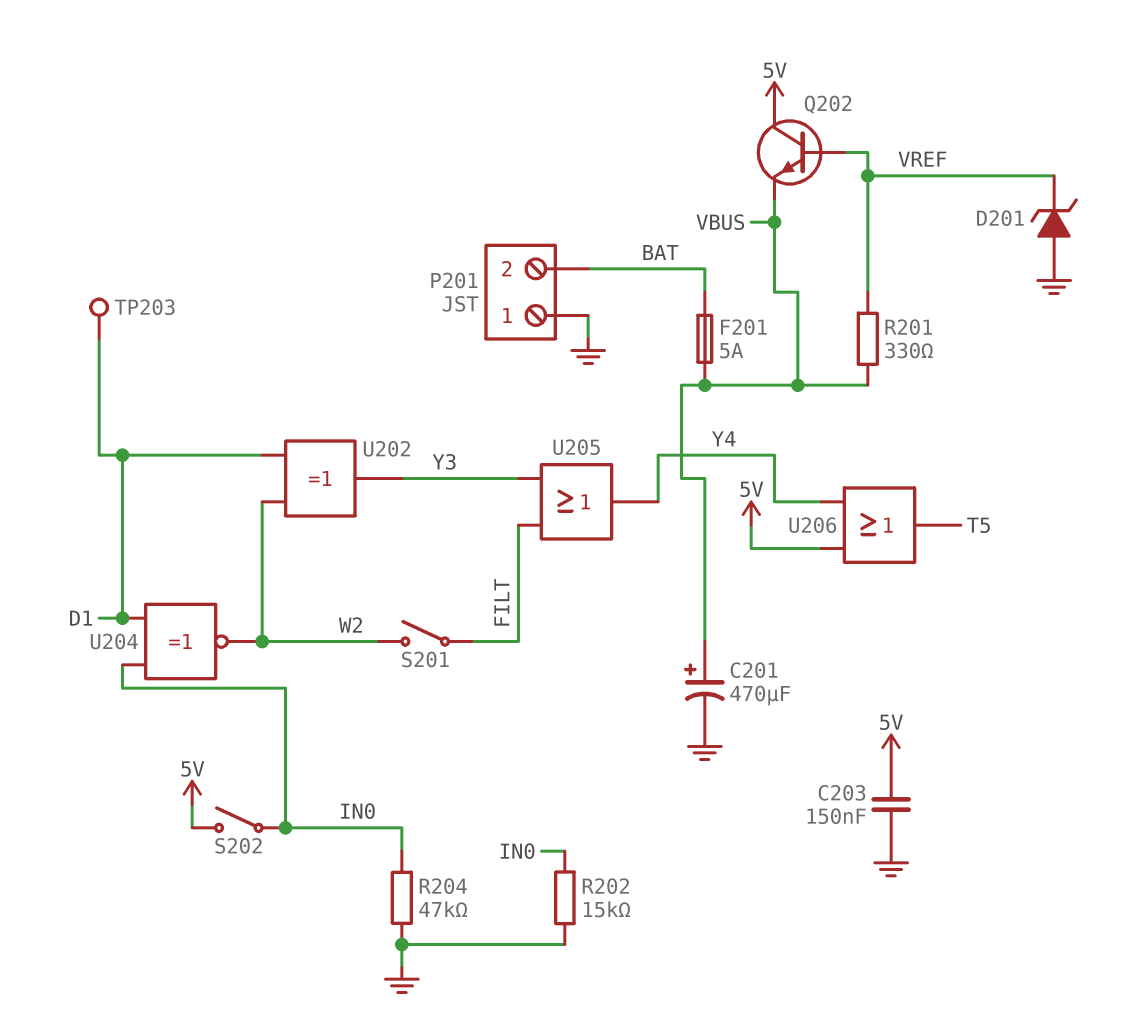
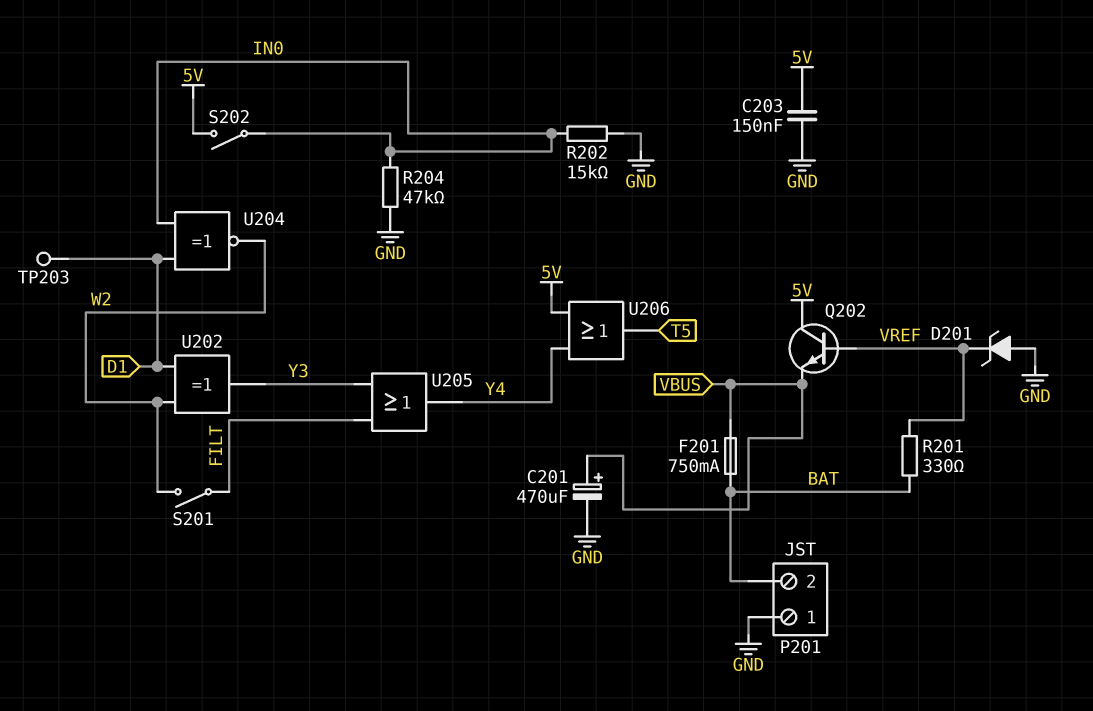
F201: 5A (BAT, VBUS) -> 750mA (BAT, VBUS)
R201: 330 (VBUS, VREF) -> 330 (BAT, VREF)

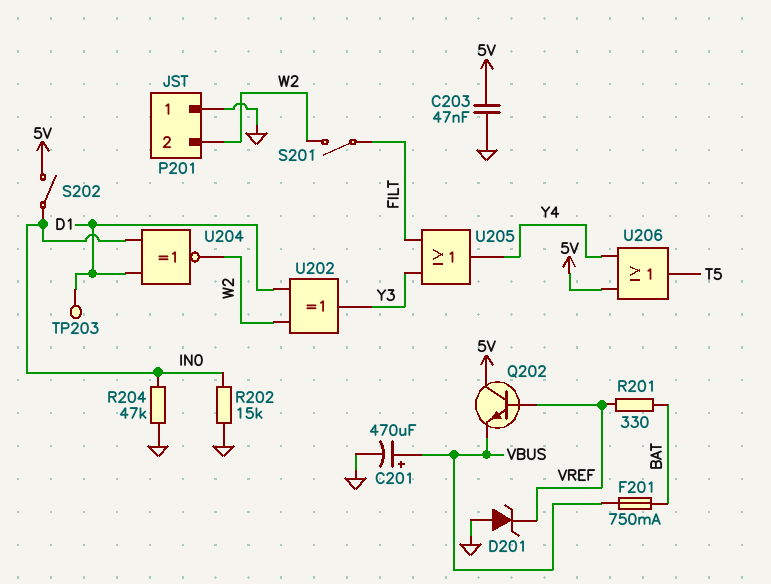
C203: 150nF (5V, GND) -> 47nF (5V, GND)
P201 pin 2: BAT -> W2

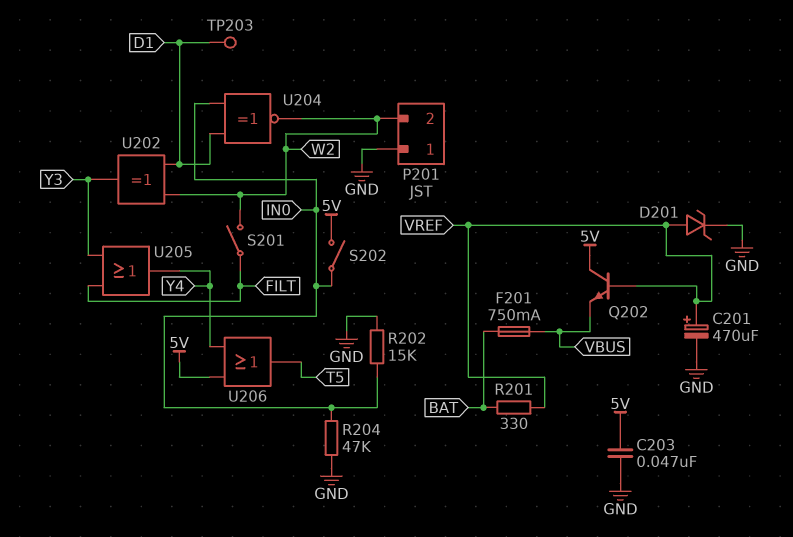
C201: 470uF (plus VBUS, minus GND) -> 470uF (plus VREF, minus GND)
D201: zener (A GND, K VREF) -> zener (A VREF, K GND)

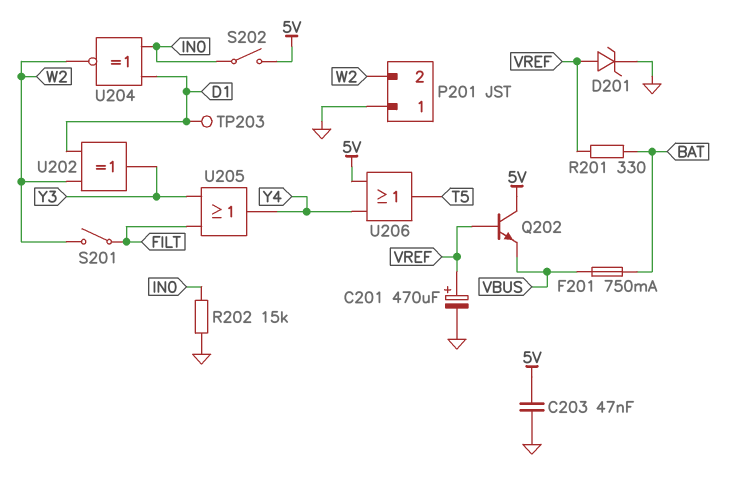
R204: 47k (GND, IN0) -> none

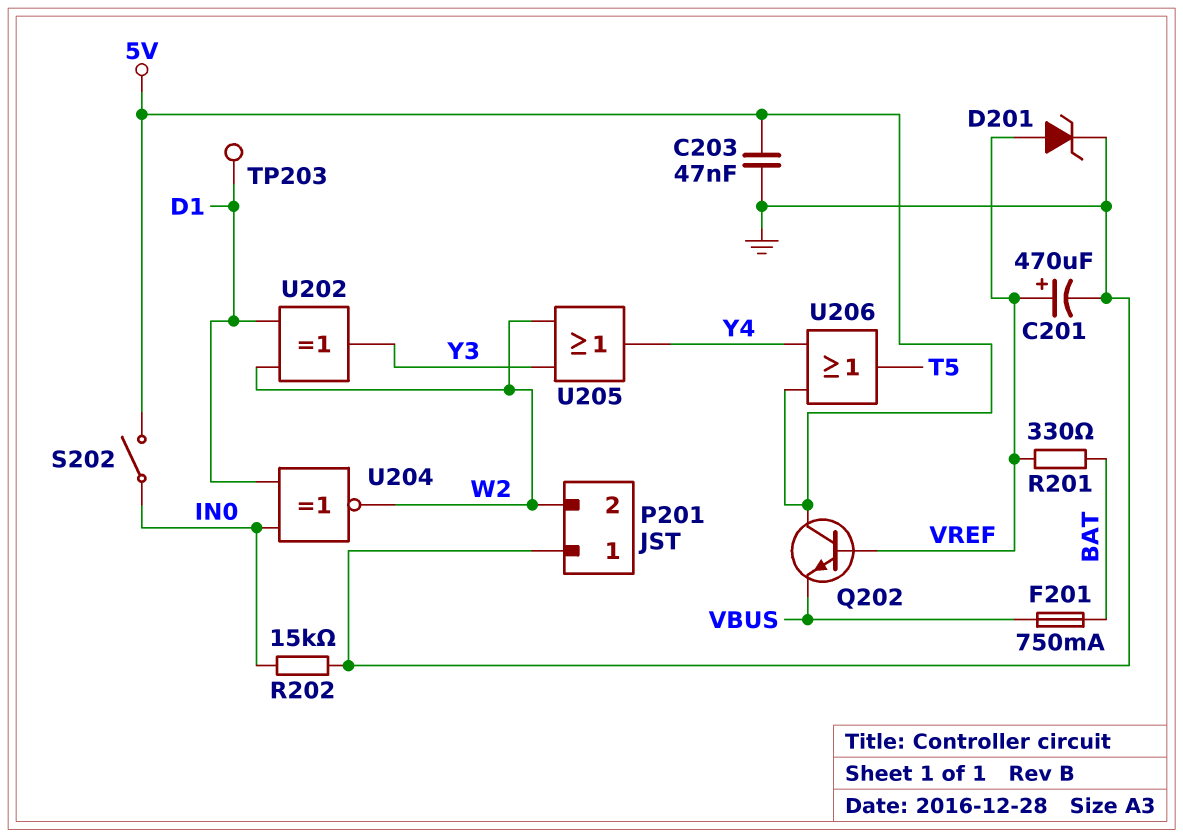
S201: switch (FILT, W2) -> none
U205: OR (in FILT, in Y3, out Y4) -> OR (in W2, in Y3, out Y4)

